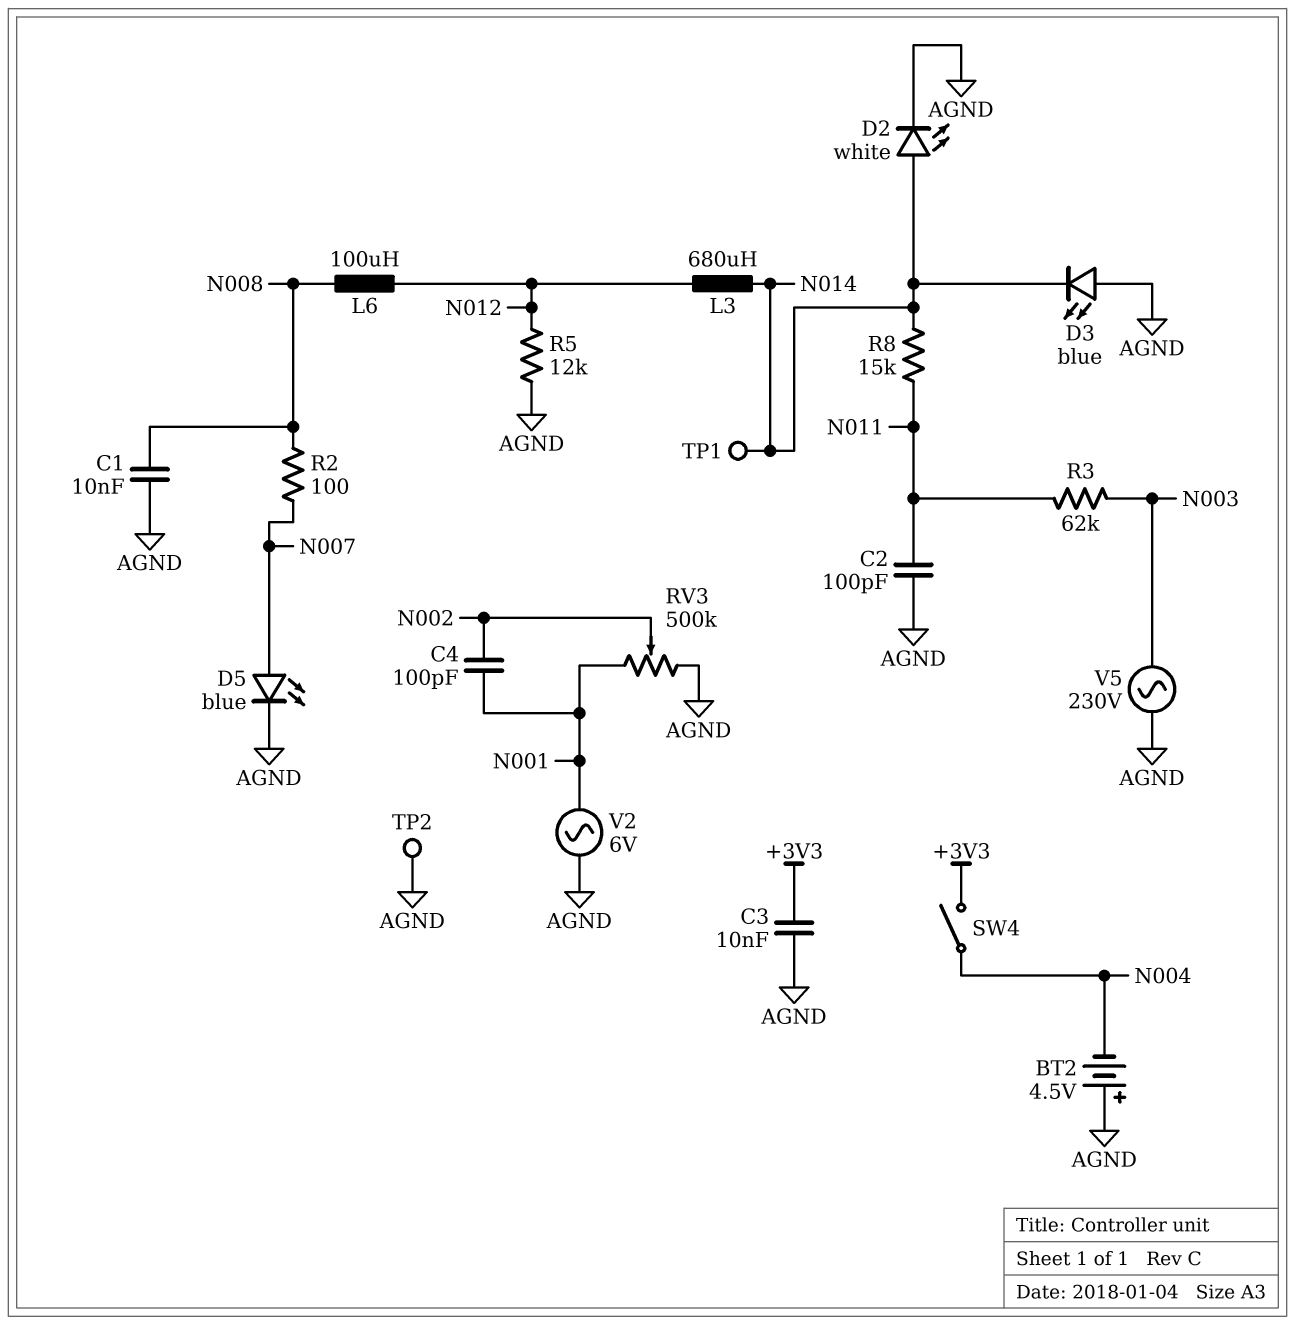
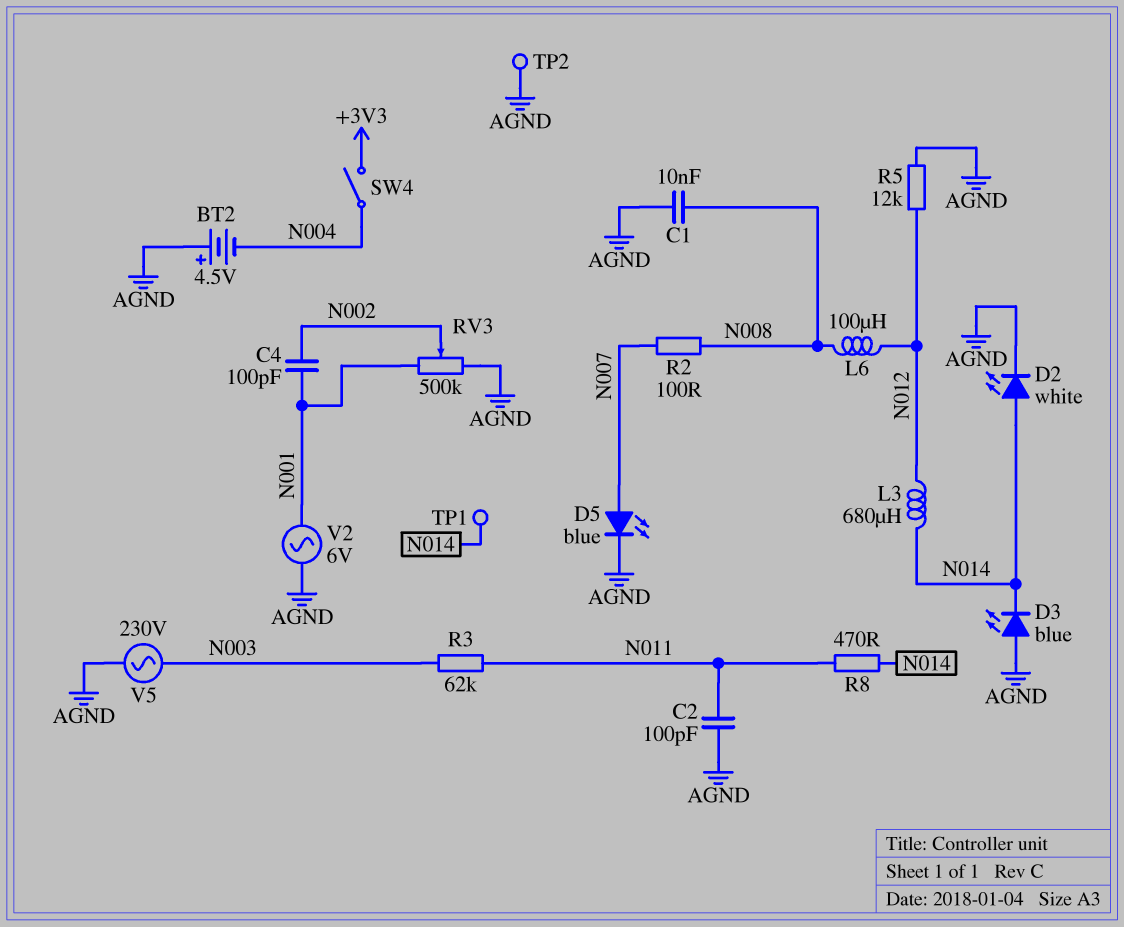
C3: 10nF (+3V3, AGND) -> none
R8: 15k (N011, N014) -> 470 (N011, N014)

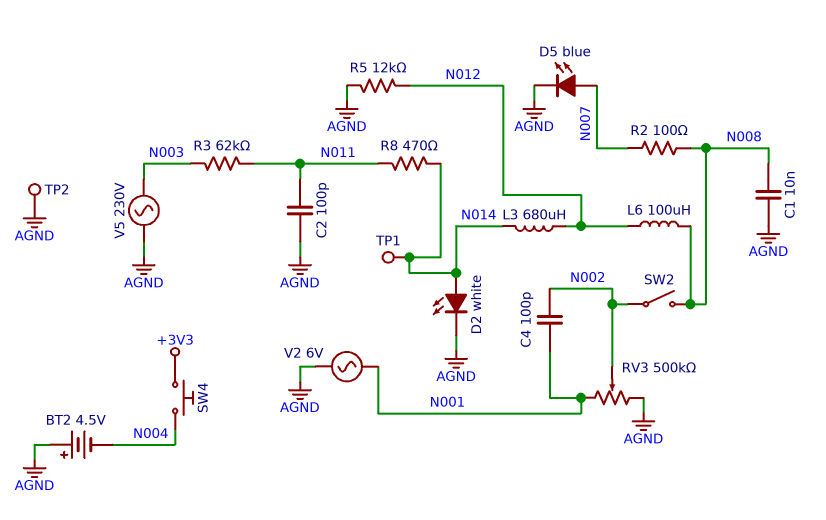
D3: LED blue (A AGND, K N014) -> none
SW2: none -> switch (N002, N008)
SW4: switch (+3V3, N004) -> button (+3V3, N004)

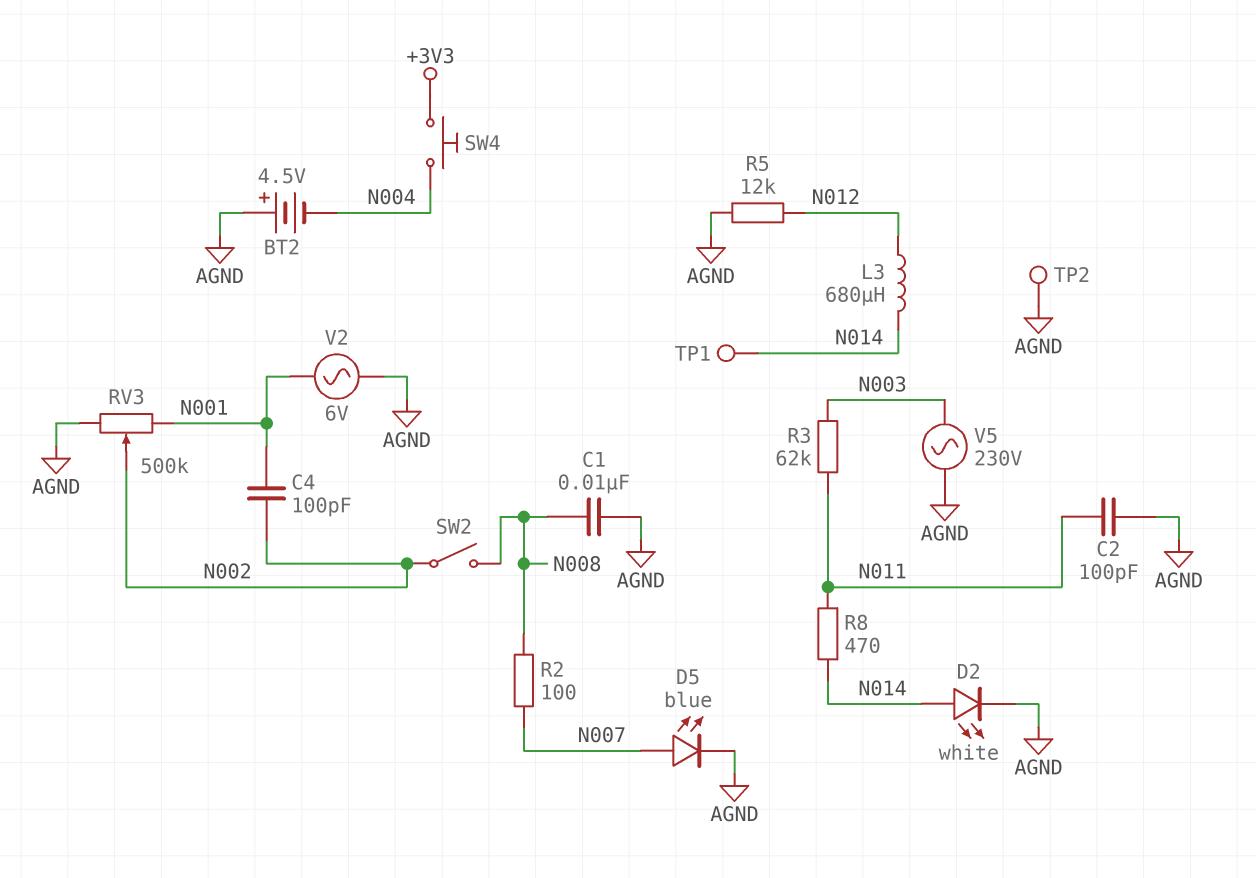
L6: 100uH (N008, N012) -> none

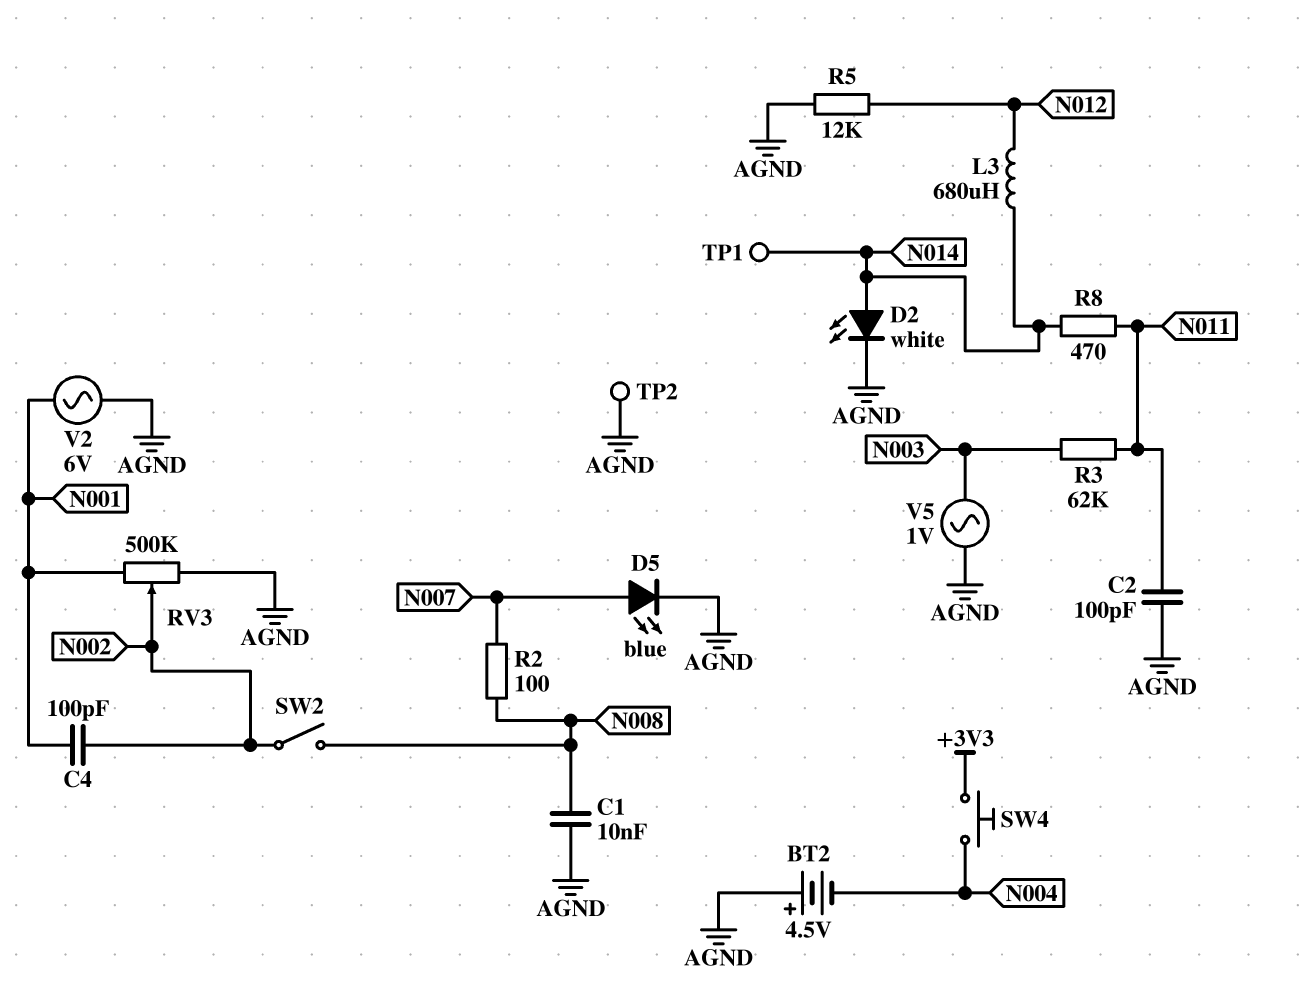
V5: AC 230V (AGND, N003) -> AC 1V (AGND, N003)

